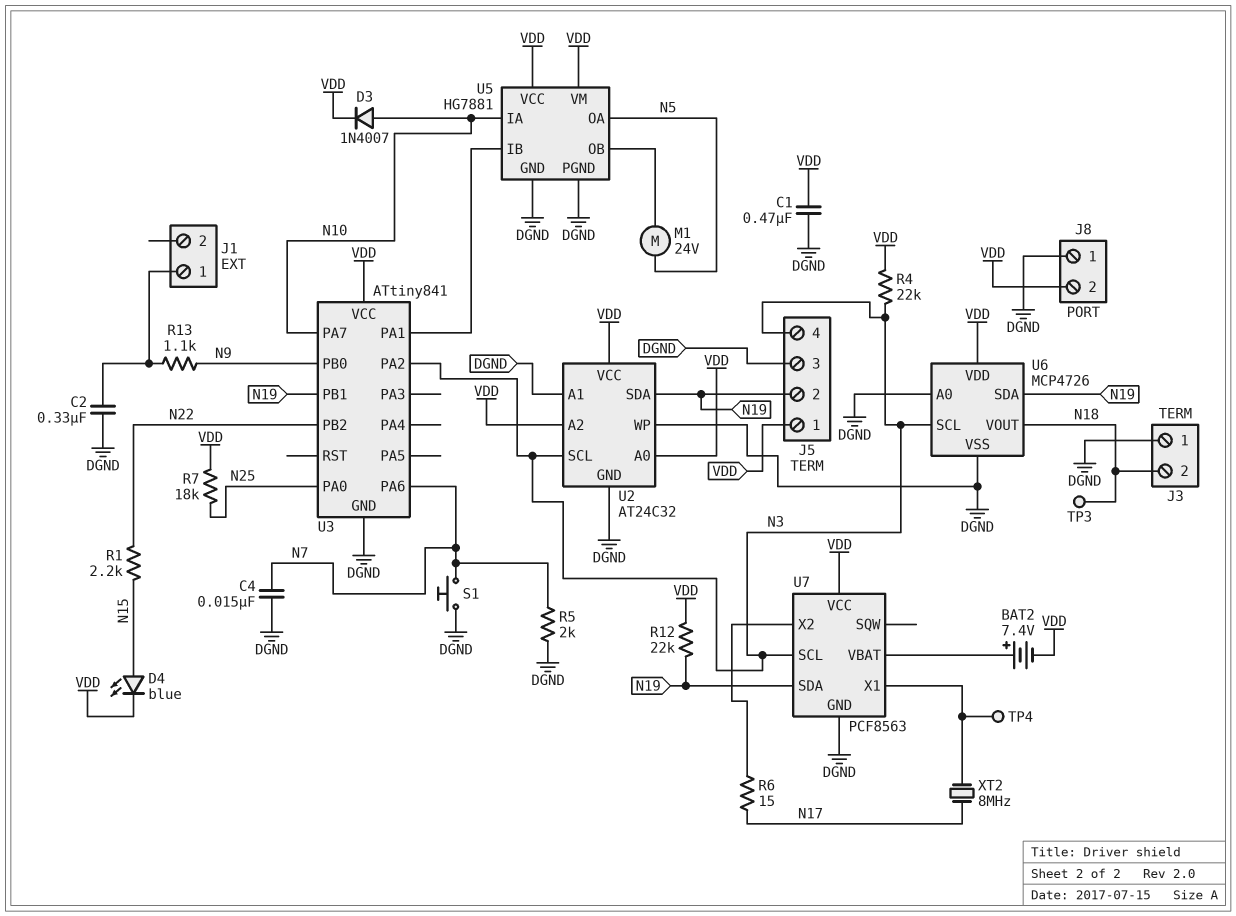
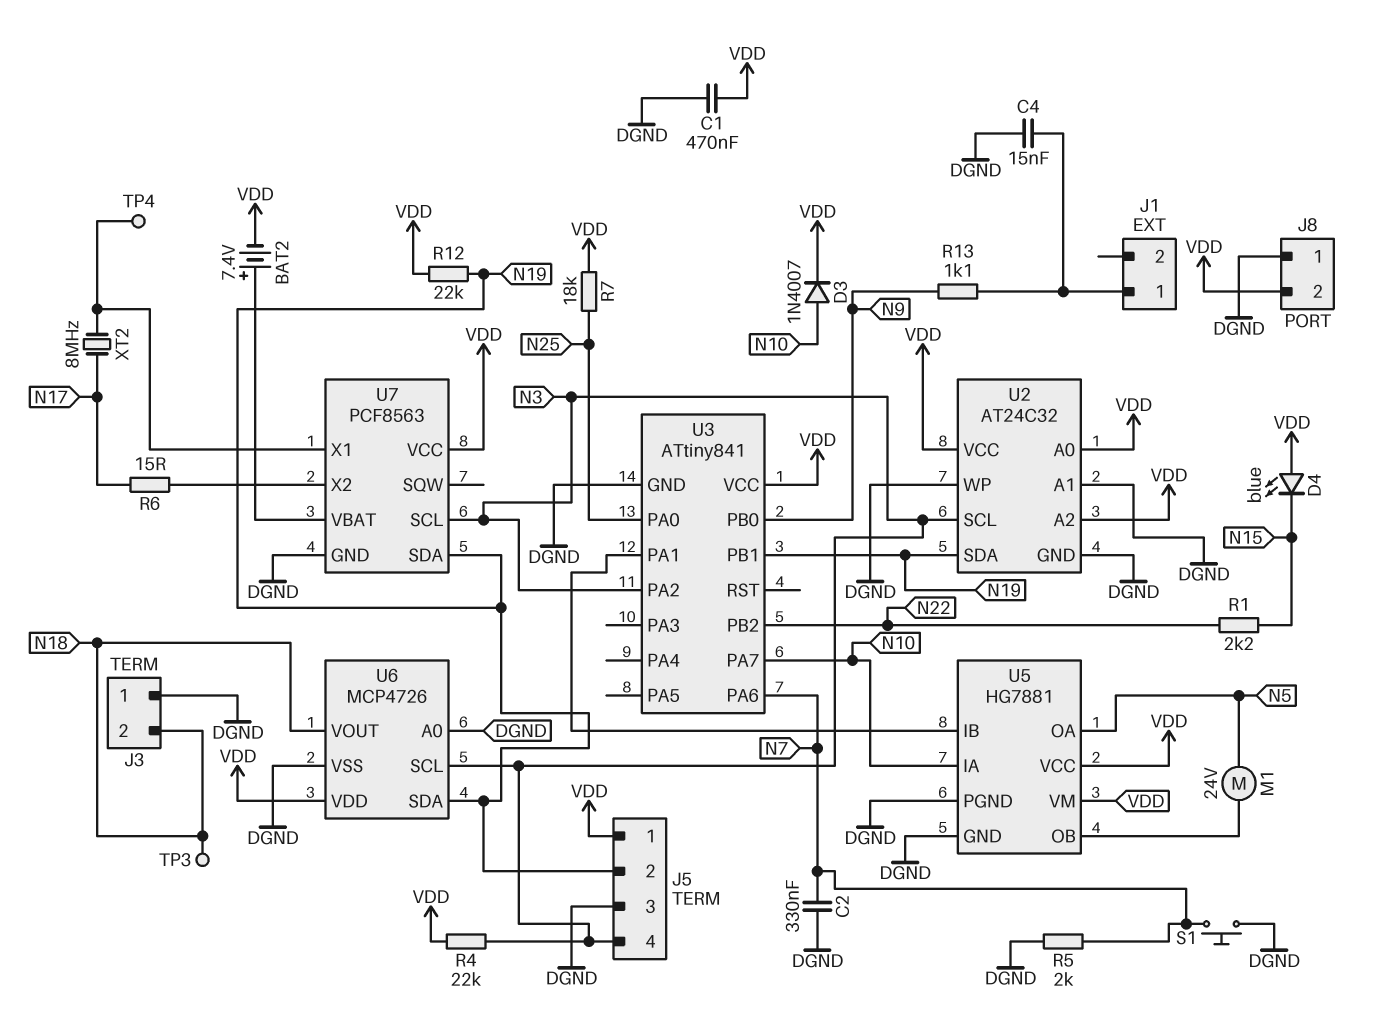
C2: 330nF (DGND, J1/1) -> 330nF (DGND, N7)
C4: 15nF (DGND, N7) -> 15nF (DGND, J1/1)
D4: LED blue (A N15, K VDD) -> LED blue (A VDD, K N15)

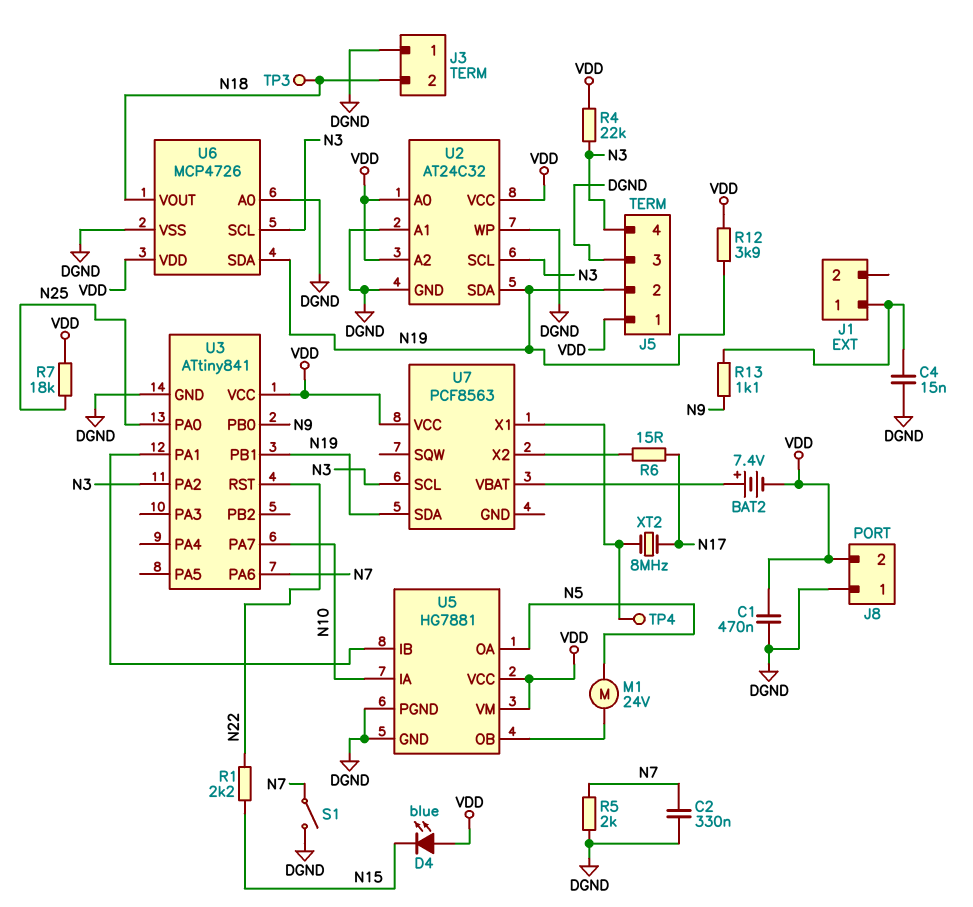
D3: diode 1N4007 (A N10, K VDD) -> none
R12: 22k (N19, VDD) -> 3.9k (N19, VDD)
S1: button (DGND, N7) -> switch (DGND, N7)
U3 pin PB2: N22 -> none
U3 pin RST: none -> N22
U7 pin GND: DGND -> none

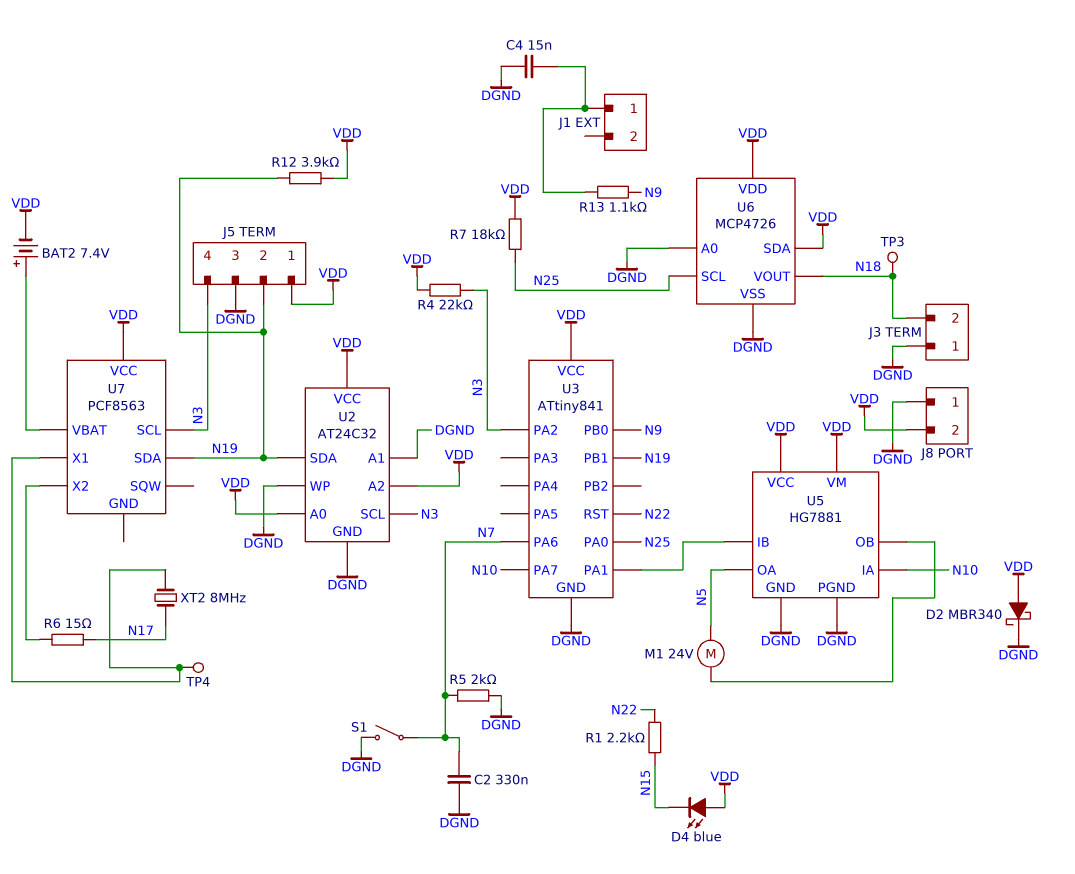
C1: 470nF (DGND, VDD) -> none
D2: none -> schottky MBR340 (A VDD, K DGND)
U6 pin SCL: N3 -> N25
U6 pin SDA: N19 -> VDD

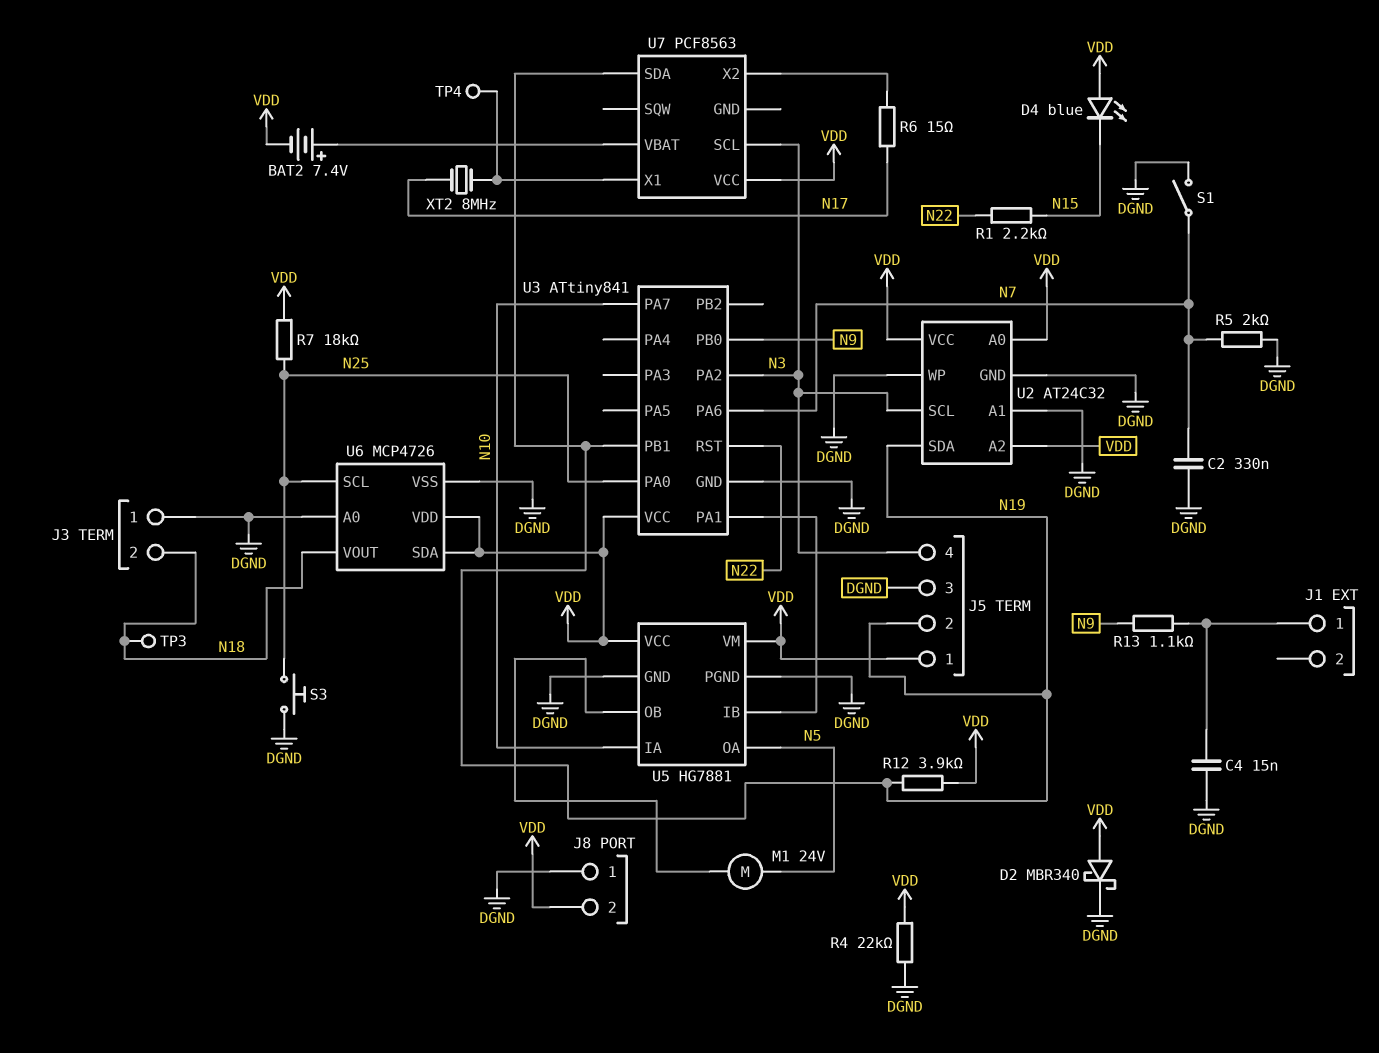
R4: 22k (N3, VDD) -> 22k (DGND, VDD)
S3: none -> button (DGND, N25)

